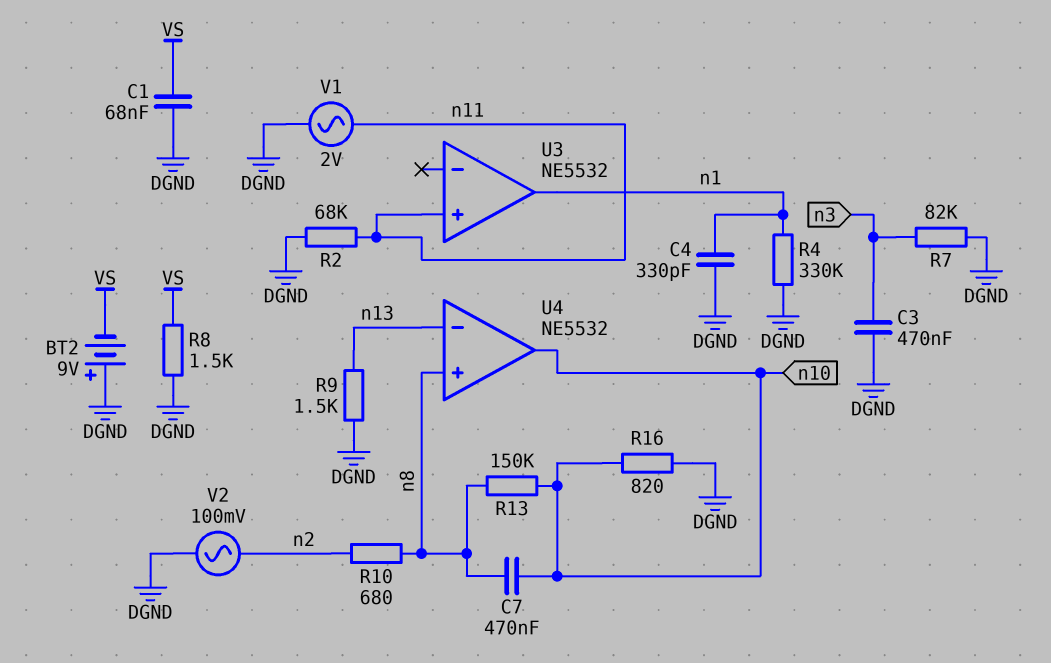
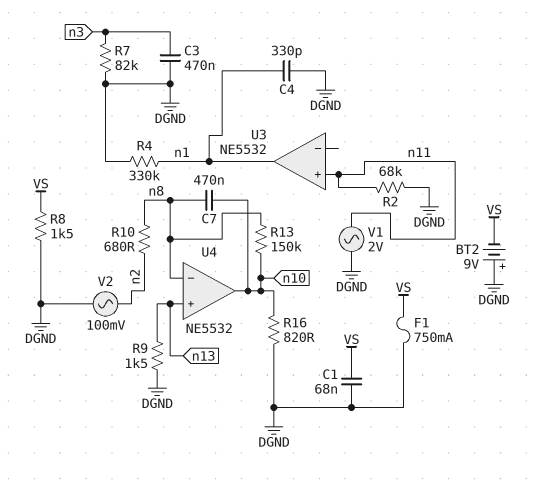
F1: none -> 750mA (DGND, VS)
U4 pin in+: n8 -> n13
U4 pin in-: n13 -> n8

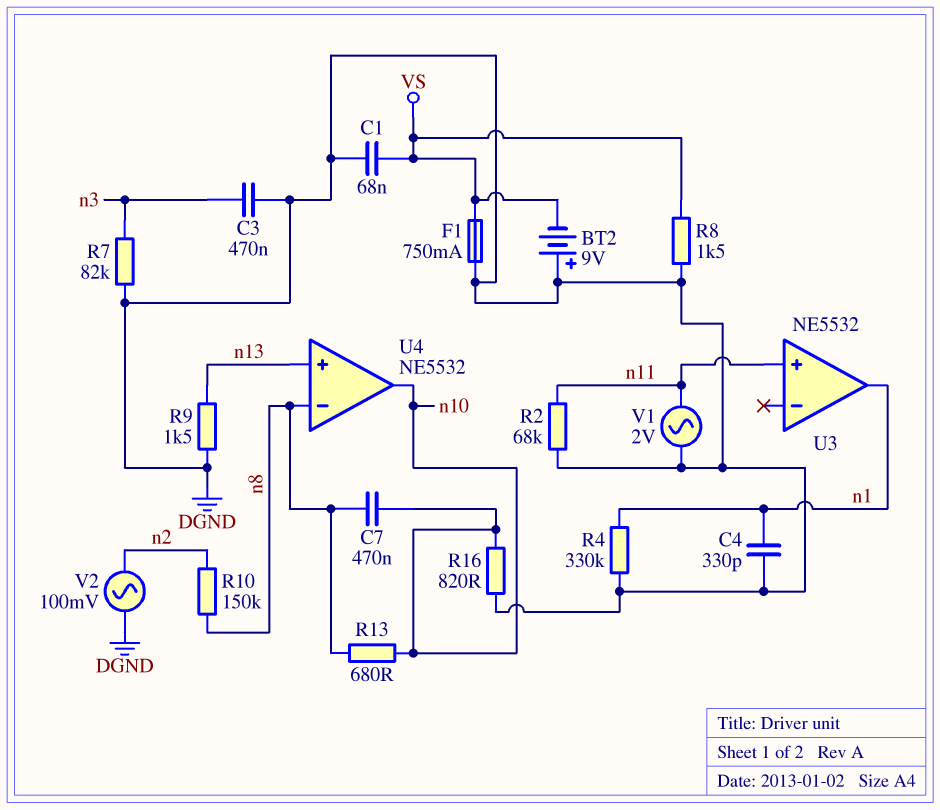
R10: 680 (n2, n8) -> 150k (n2, n8)
R13: 150k (n8, n10) -> 680 (n8, n10)

